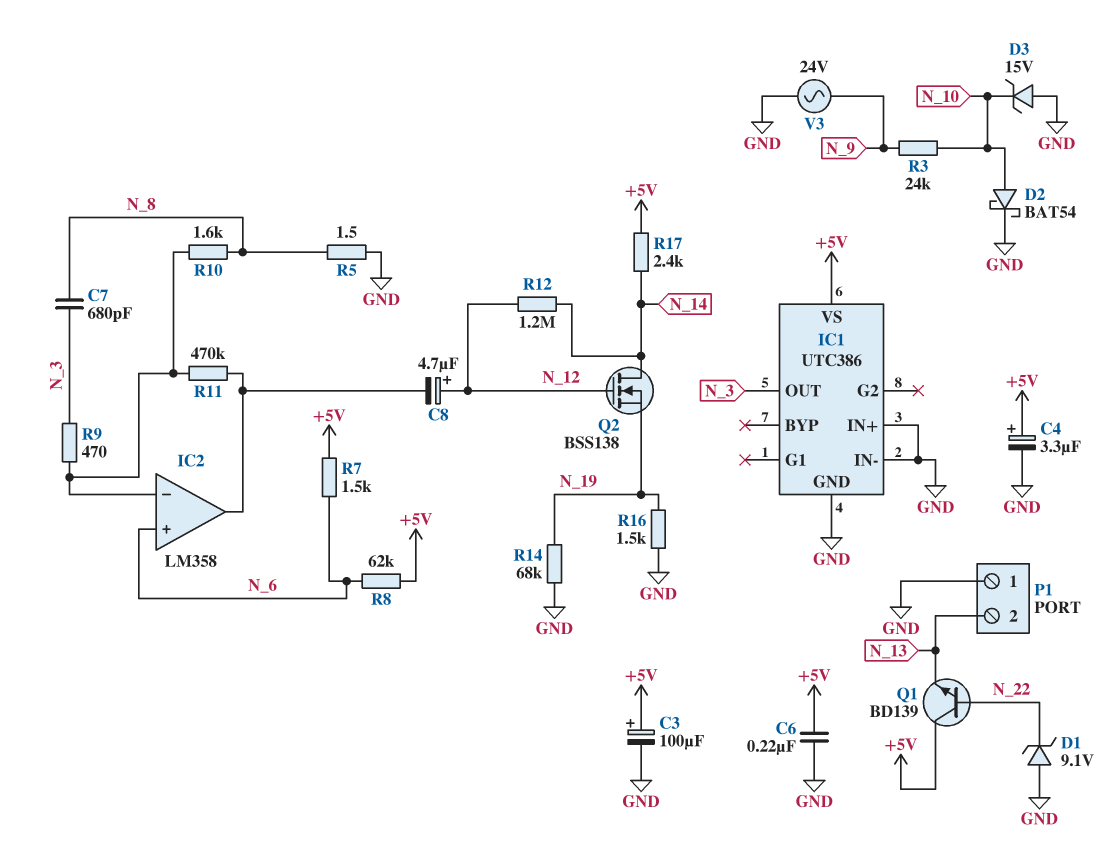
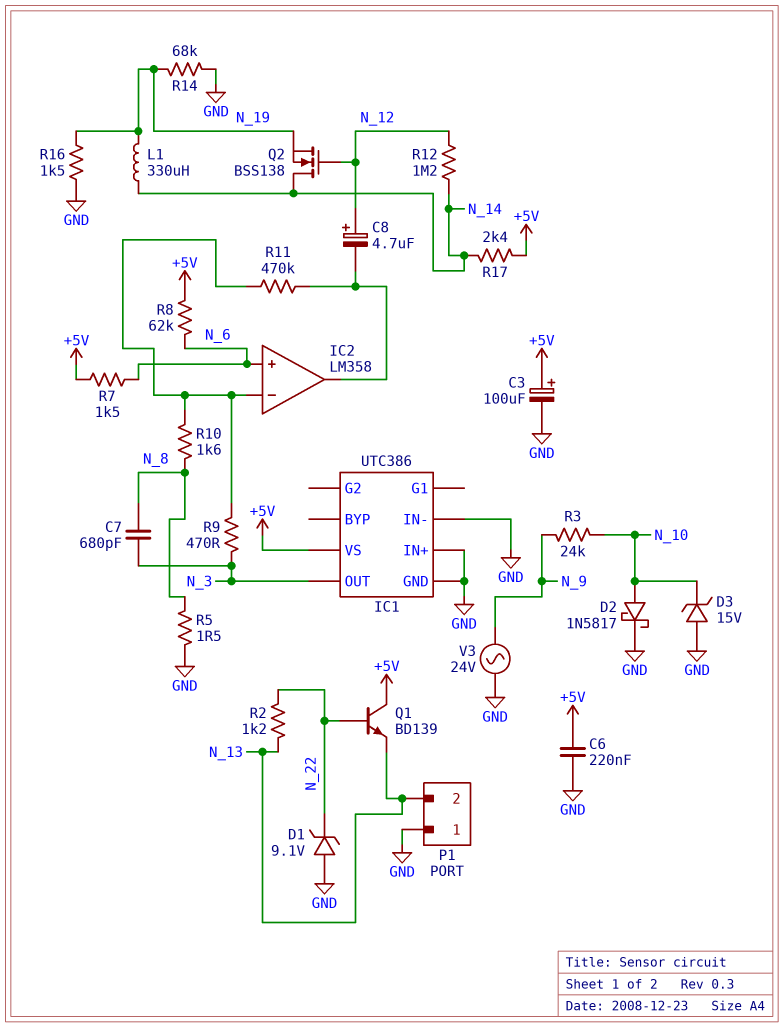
C4: 3.3uF (plus +5V, minus GND) -> none
D2: schottky BAT54 (A N_10, K GND) -> schottky 1N5817 (A N_10, K GND)
L1: none -> 330uH (N_14, N_19)
R2: none -> 1.2k (N_13, N_22)

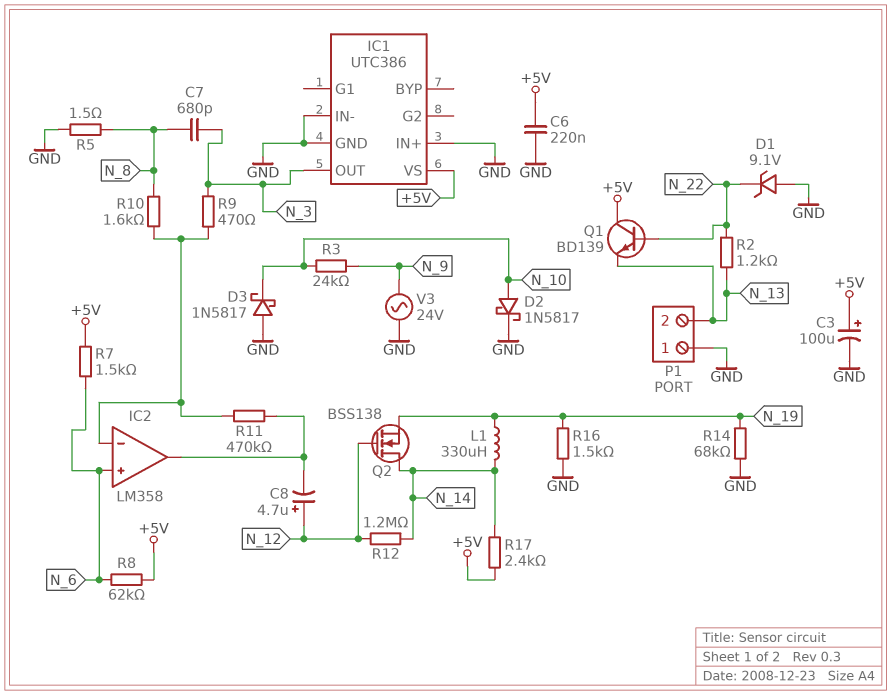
D3: zener 15V (A GND, K N_10) -> schottky 1N5817 (A GND, K N_10)

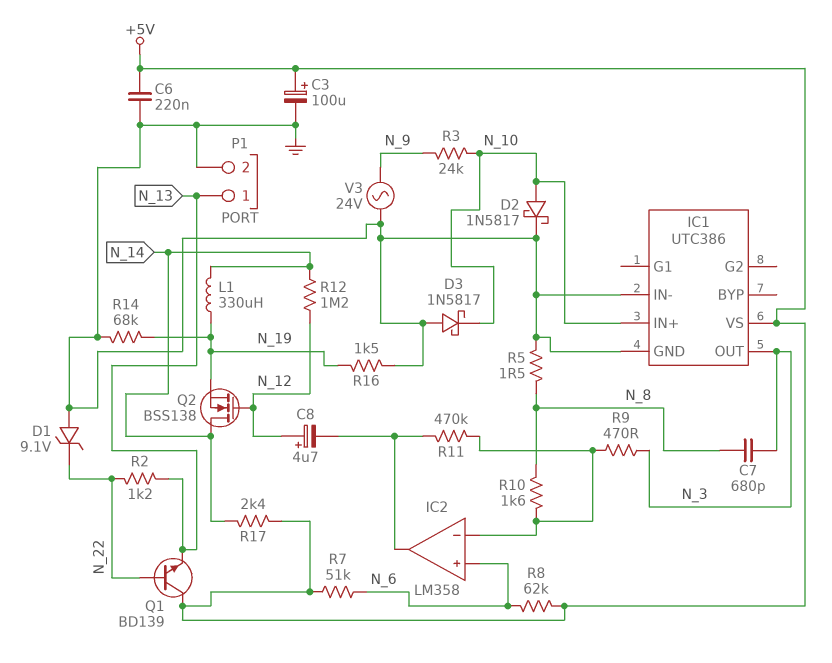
IC1 pin IN+: GND -> N_10
P1 pin 1: GND -> N_13
P1 pin 2: N_13 -> GND
R7: 1.5k (+5V, N_6) -> 51k (+5V, N_6)

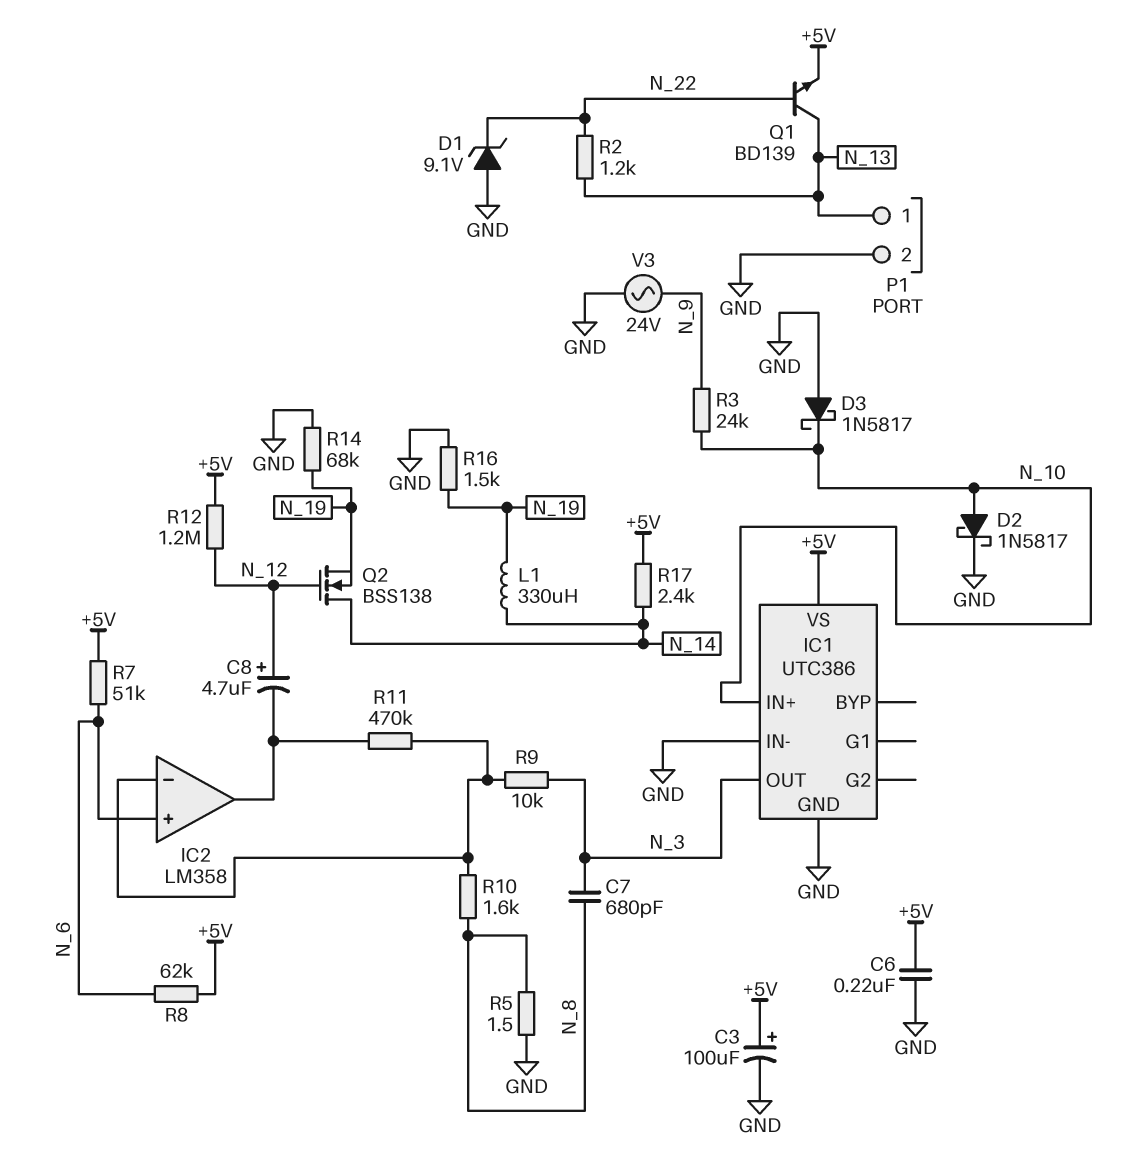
Q1: NPN BD139 (B N_22, C +5V, E N_13) -> NPN BD139 (B N_22, C N_13, E +5V)
R9: 470 (IC2/in-, N_3) -> 10k (IC2/in-, N_3)
R12: 1.2M (N_12, N_14) -> 1.2M (+5V, N_12)

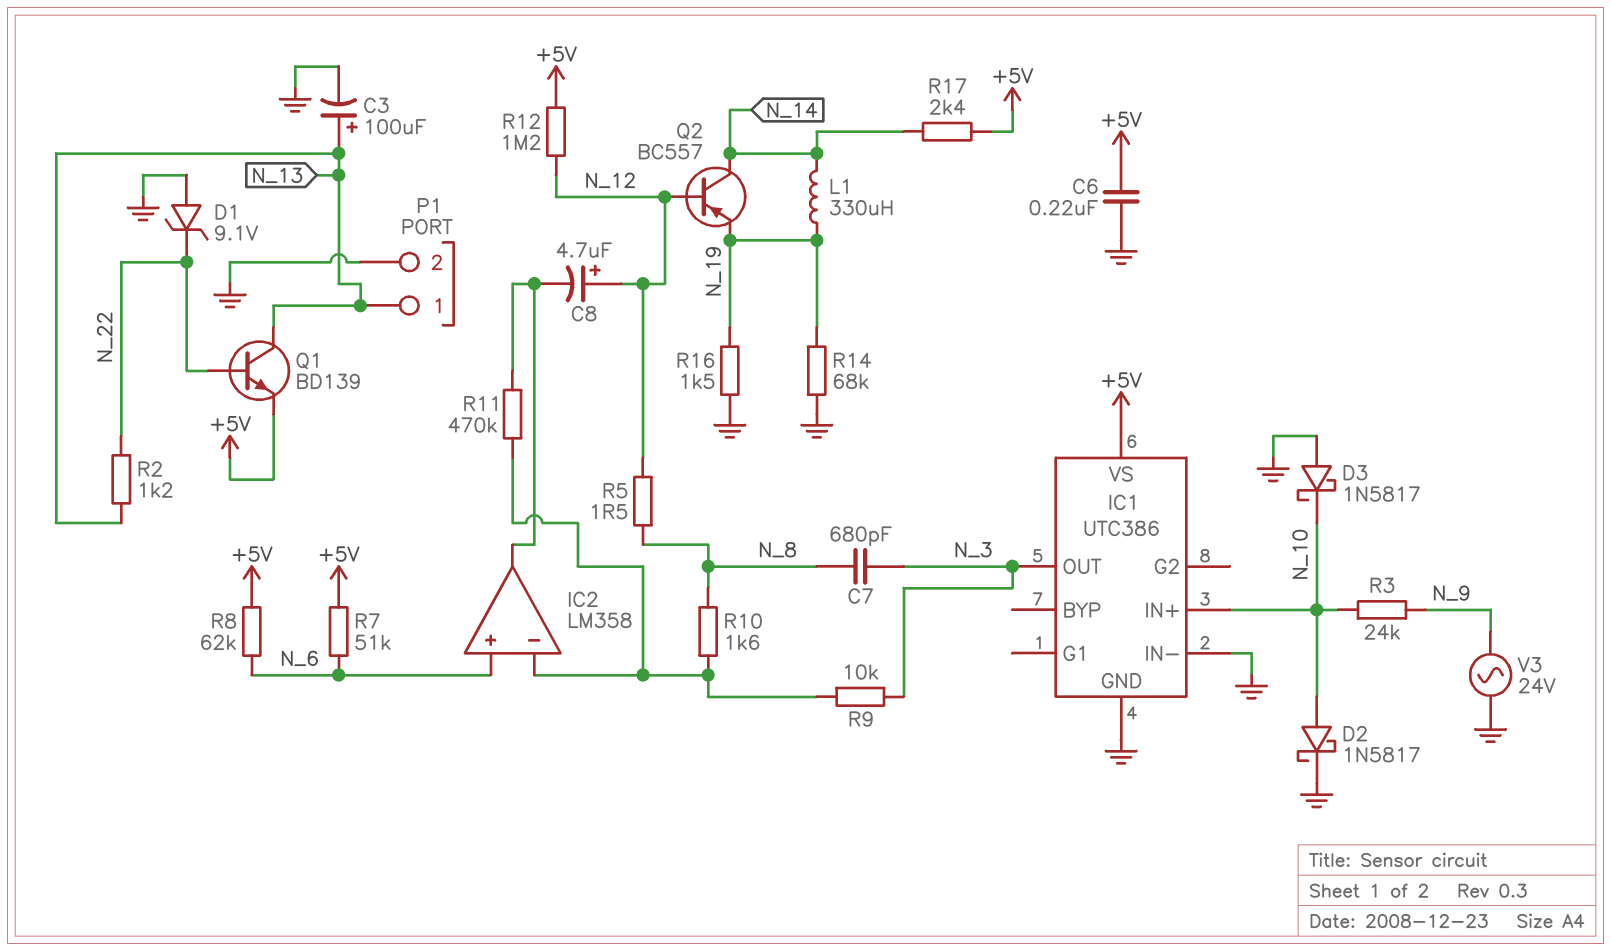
C3: 100uF (plus +5V, minus GND) -> 100uF (plus N_13, minus GND)
Q2: NMOS BSS138 (G N_12, D N_14, S N_19) -> PNP BC557 (B N_12, C N_14, E N_19)
R5: 1.5 (GND, N_8) -> 1.5 (N_8, N_12)

